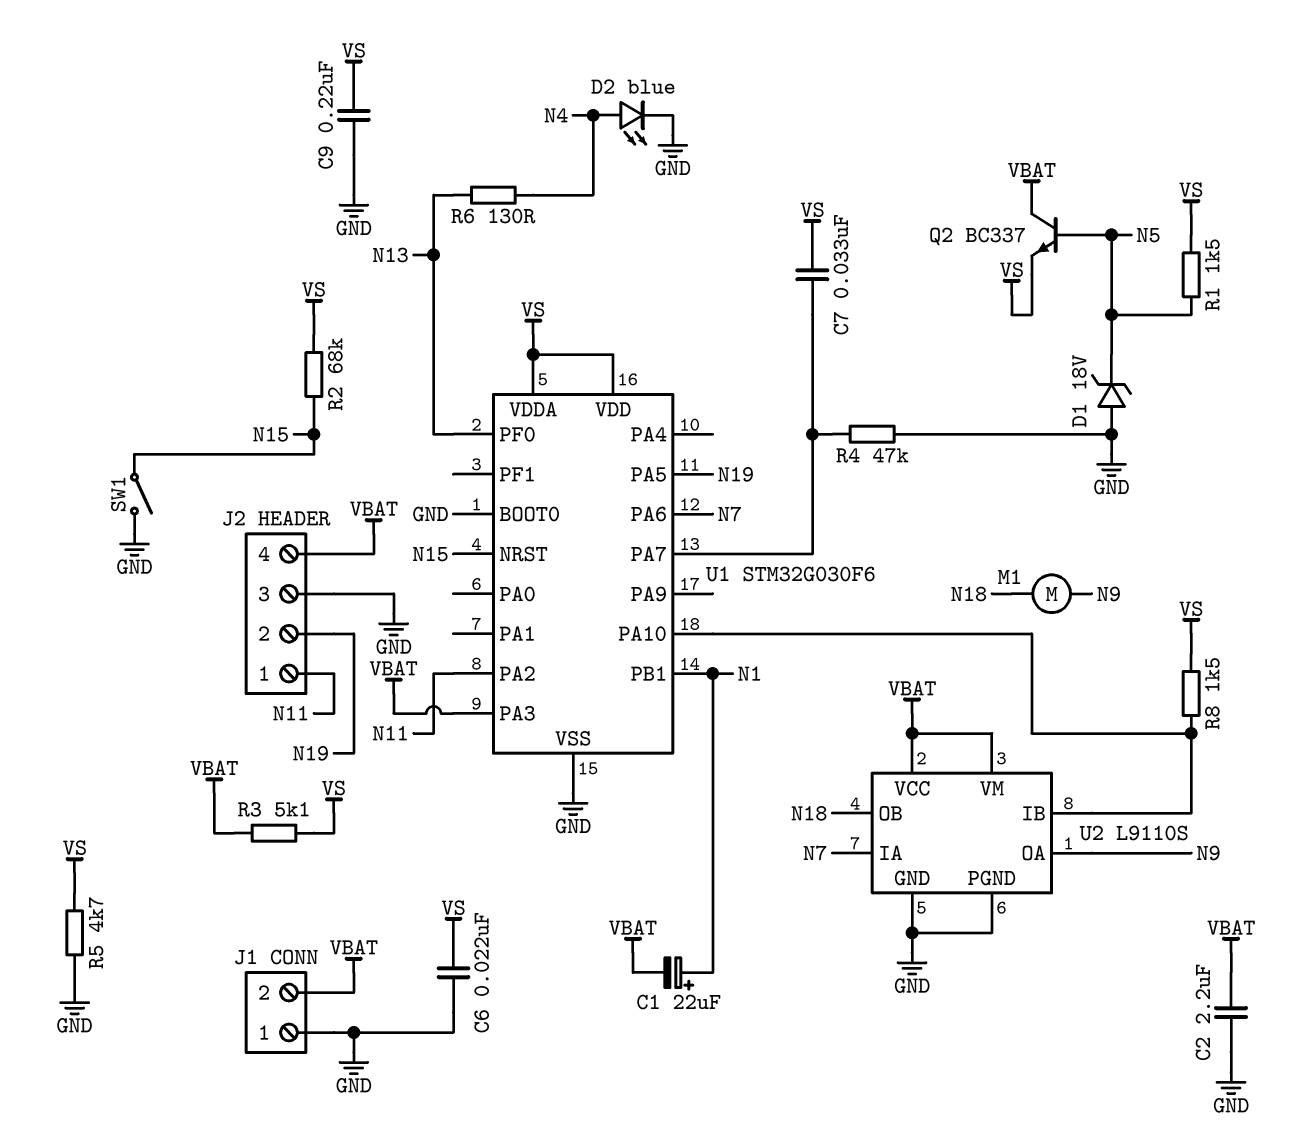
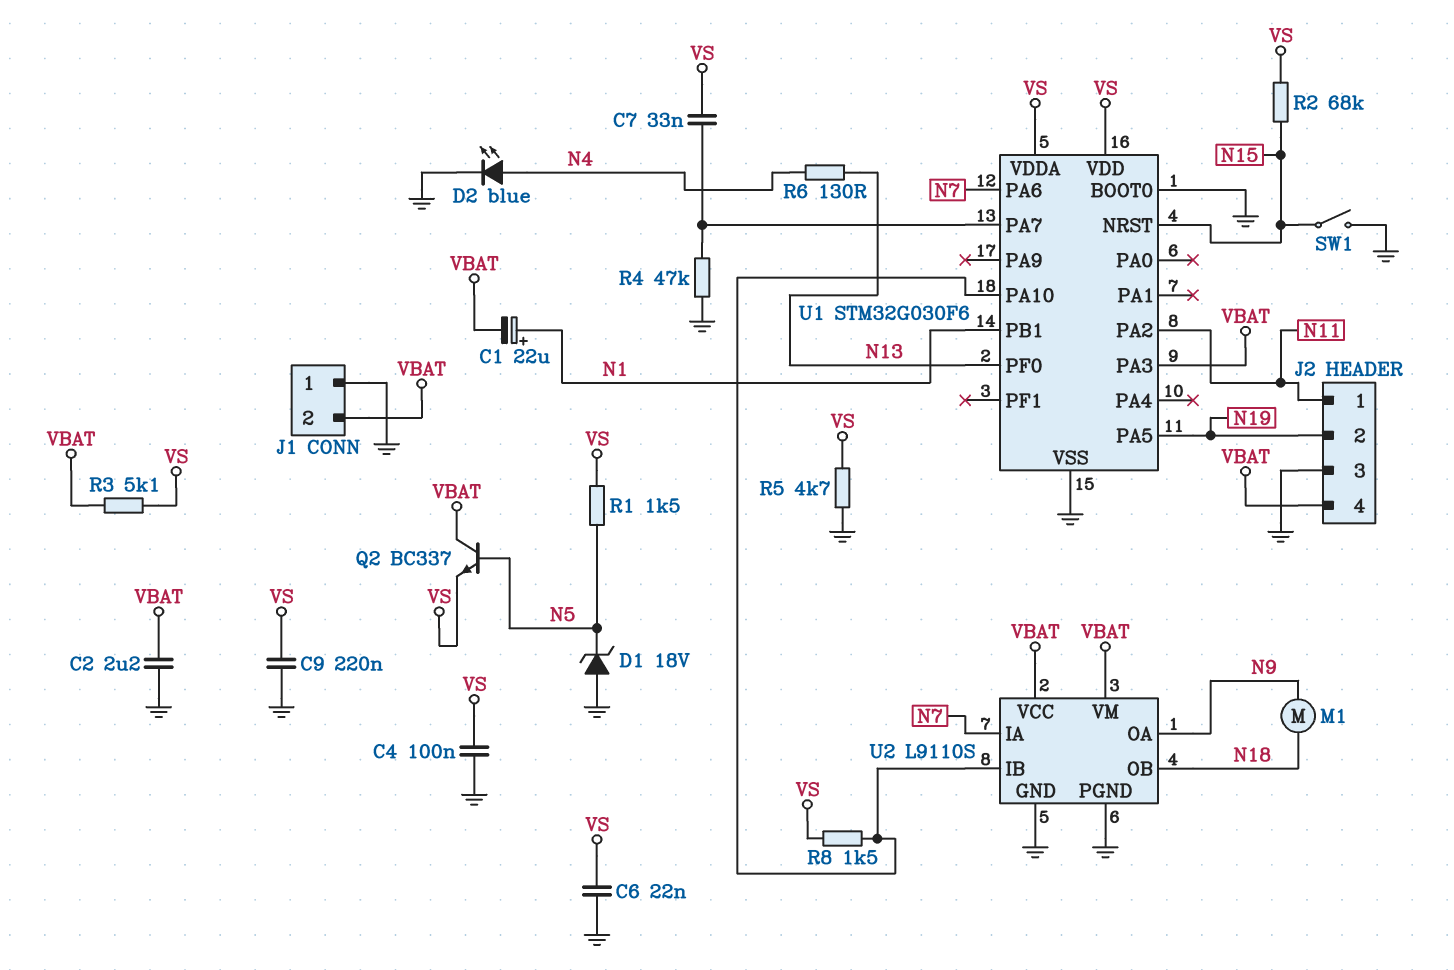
C4: none -> 100nF (GND, VS)

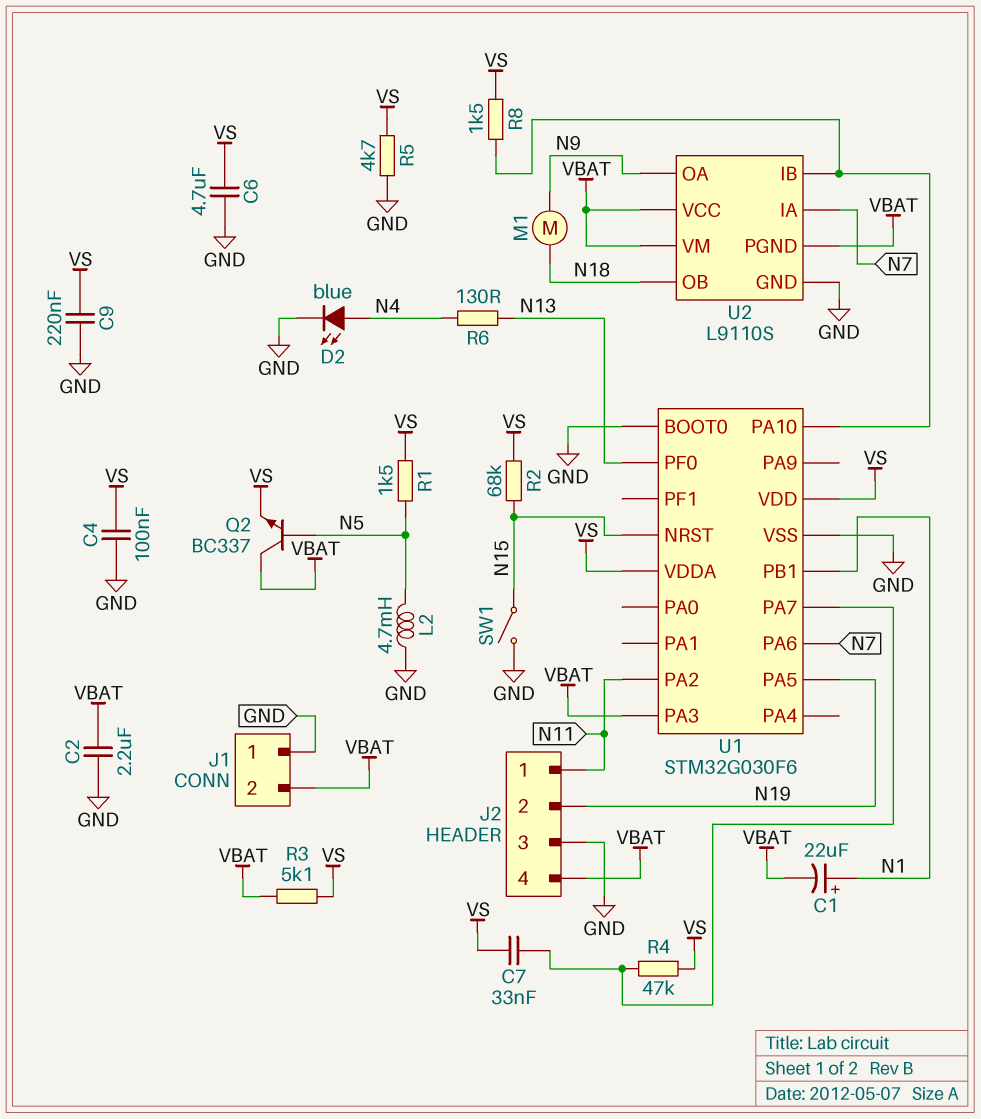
C6: 22nF (GND, VS) -> 4.7uF (GND, VS)
D1: zener 18V (A GND, K N5) -> none
L2: none -> 4.7mH (GND, N5)
R4: 47k (GND, U1/PA7) -> 47k (U1/PA7, VS)
U2 pin PGND: GND -> VBAT

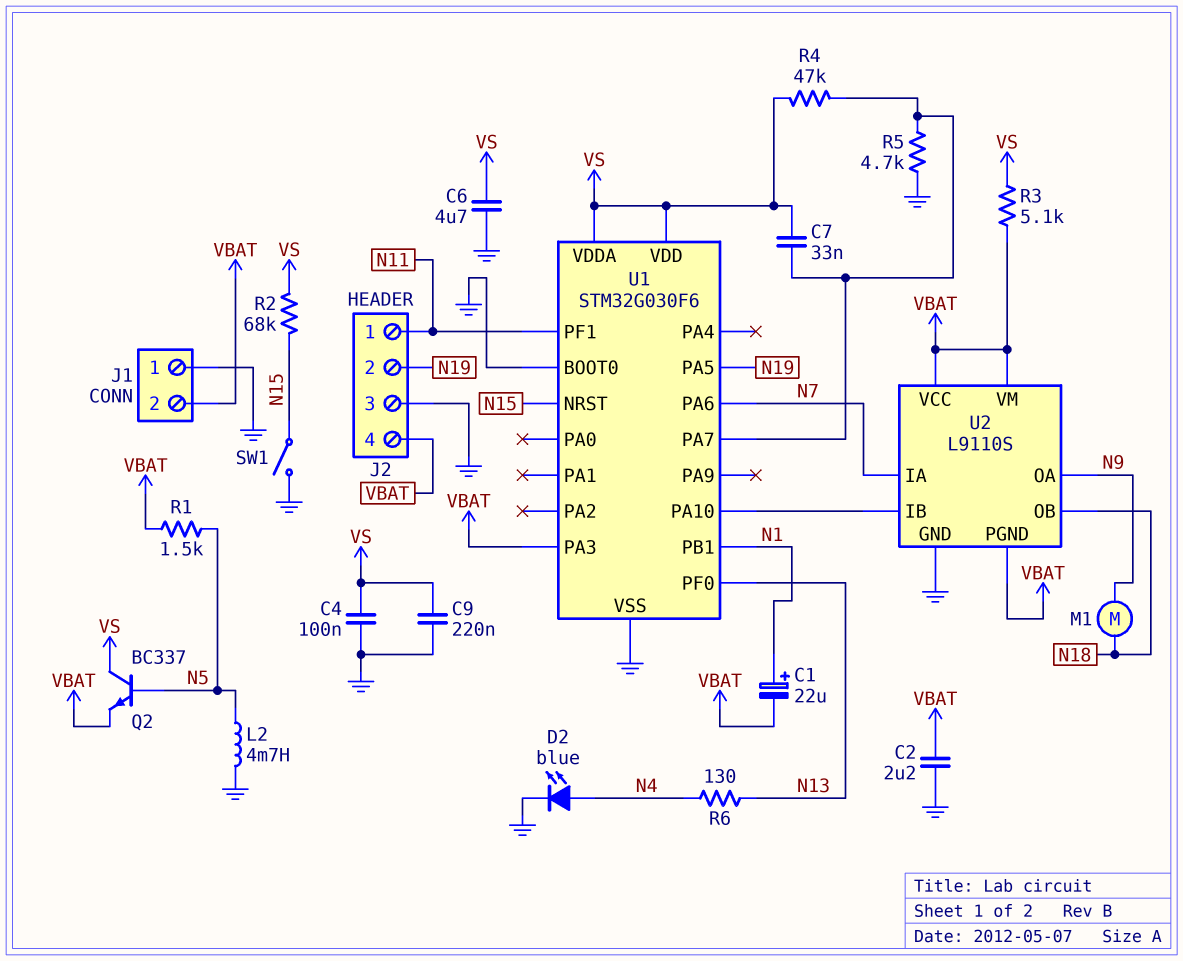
Q2: NPN BC337 (B N5, C VBAT, E VS) -> NPN BC337 (B N5, C VS, E VBAT)
R1: 1.5k (N5, VS) -> 1.5k (N5, VBAT)
R5: 4.7k (GND, VS) -> 4.7k (GND, U1/PA7)
R8: 1.5k (U1/PA10, VS) -> none
U1 pin PA2: N11 -> none
U1 pin PF1: none -> N11

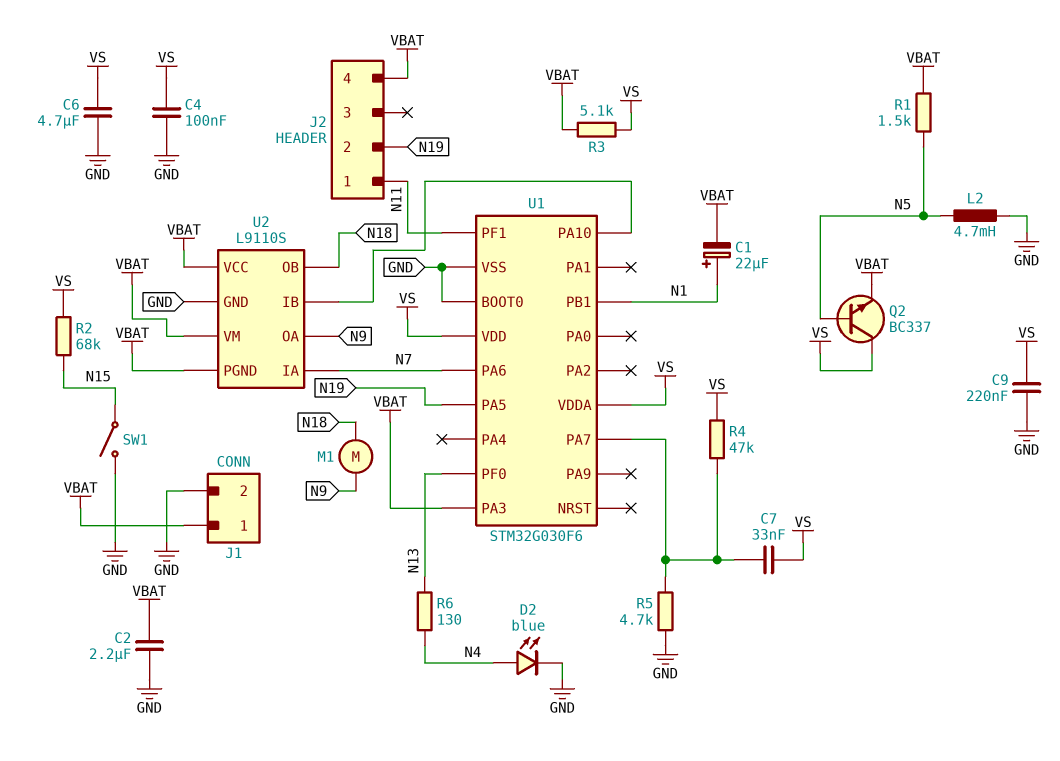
J1 pin 1: GND -> VBAT
J1 pin 2: VBAT -> GND
J2 pin 3: GND -> none
U1 pin NRST: N15 -> none

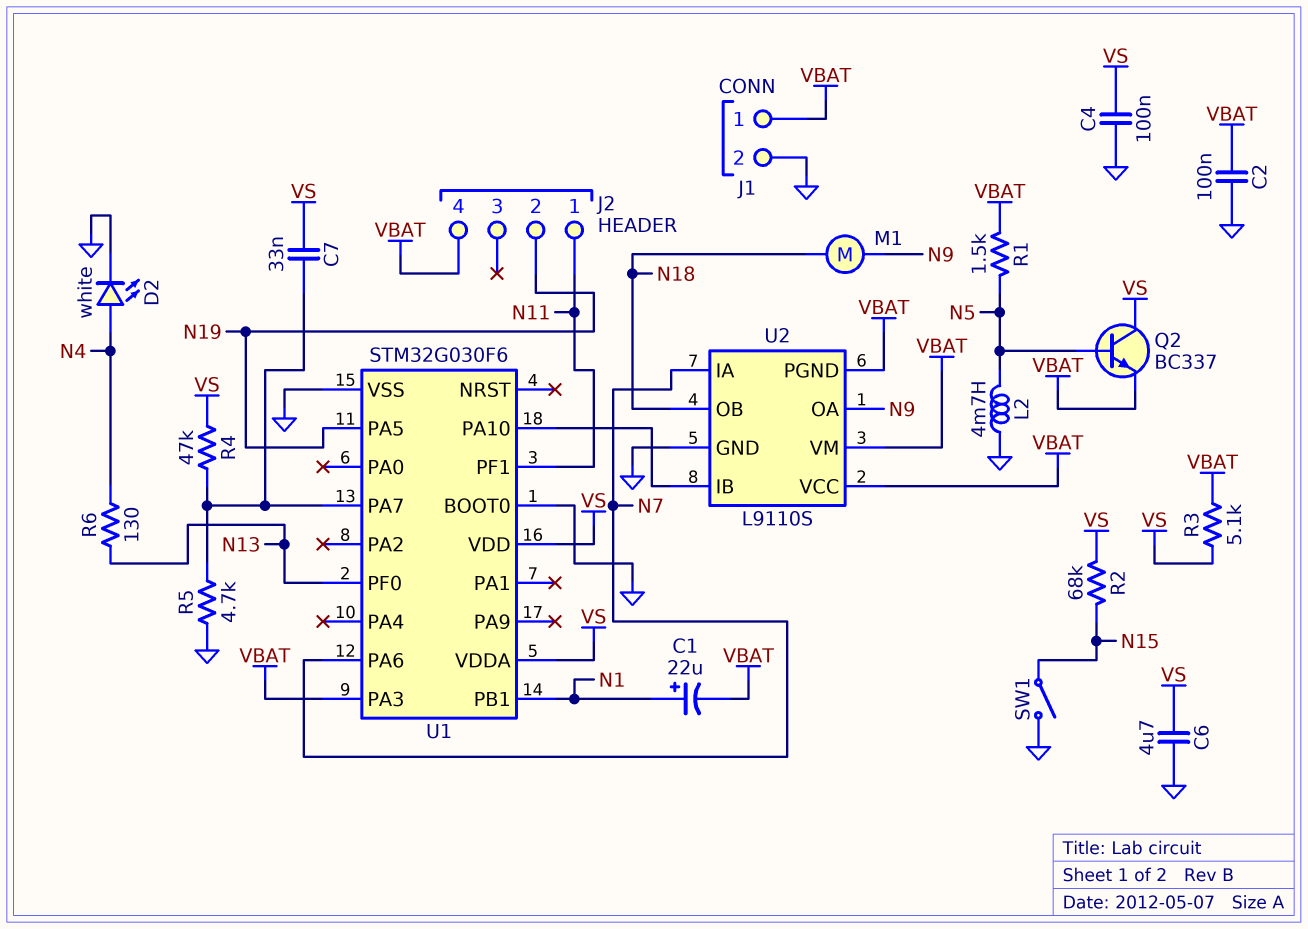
C2: 2.2uF (GND, VBAT) -> 100nF (GND, VBAT)
C9: 220nF (GND, VS) -> none
D2: LED blue (A N4, K GND) -> LED white (A N4, K GND)

